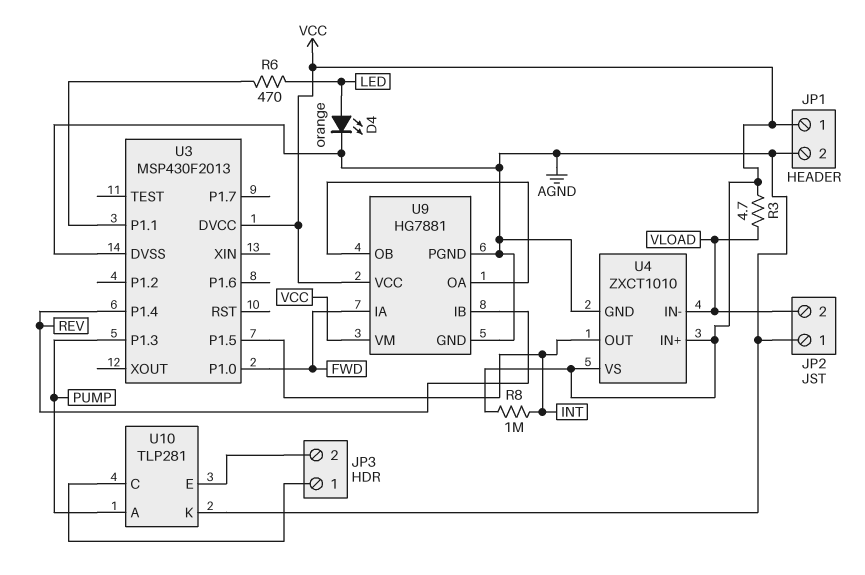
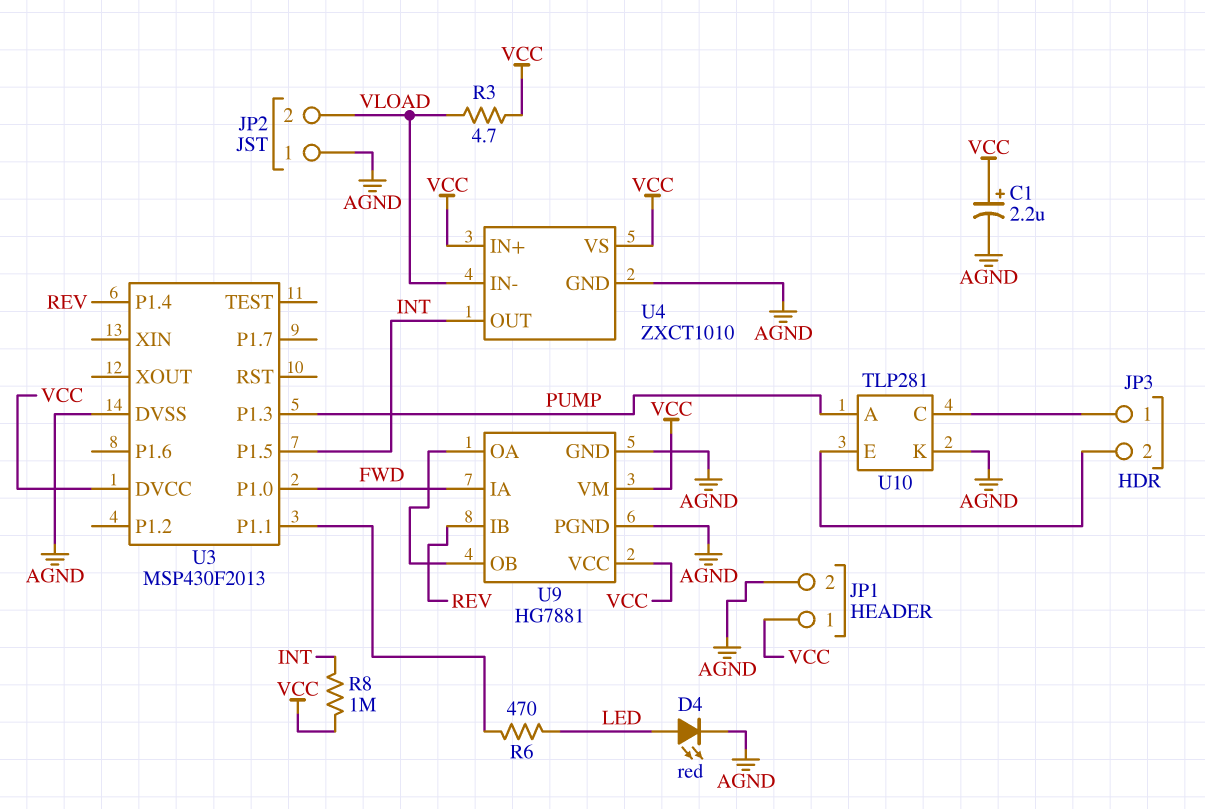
C1: none -> 2.2uF (plus VCC, minus AGND)
D4: LED orange (A LED, K AGND) -> LED red (A LED, K AGND)

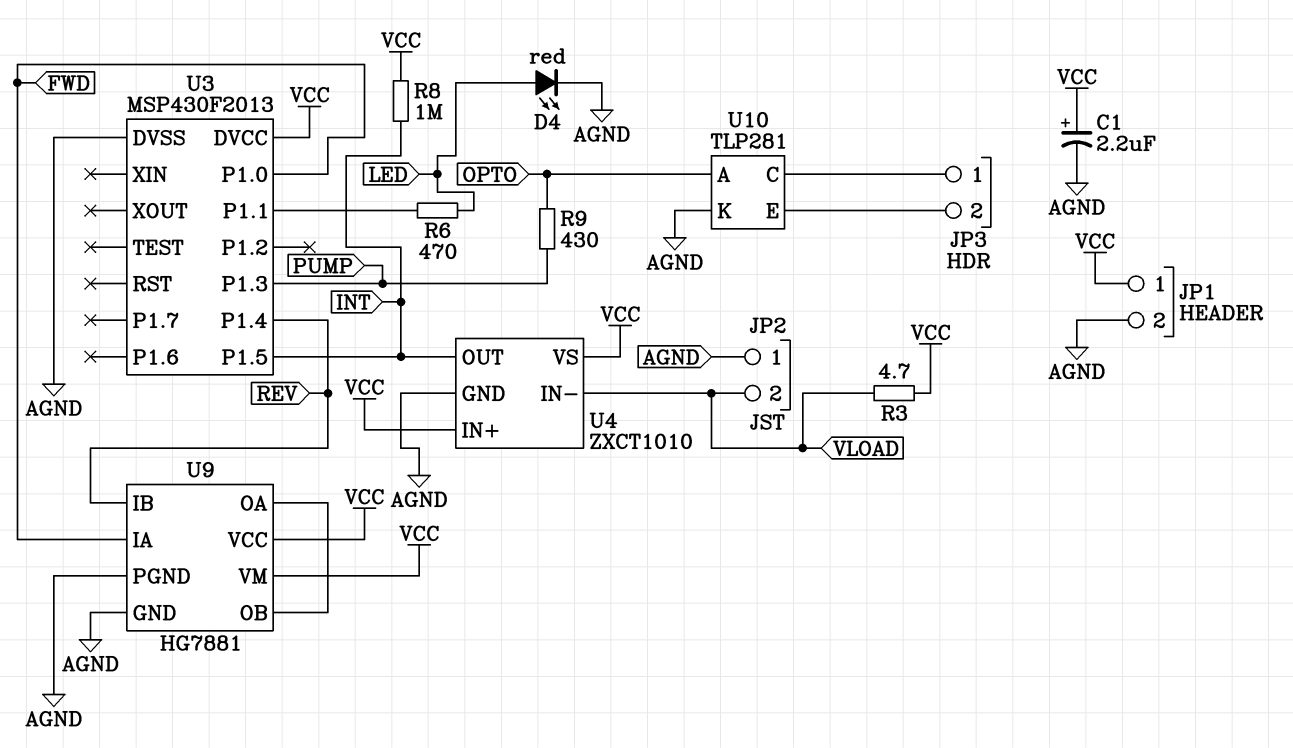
R9: none -> 430 (OPTO, PUMP)
U10 pin A: PUMP -> OPTO

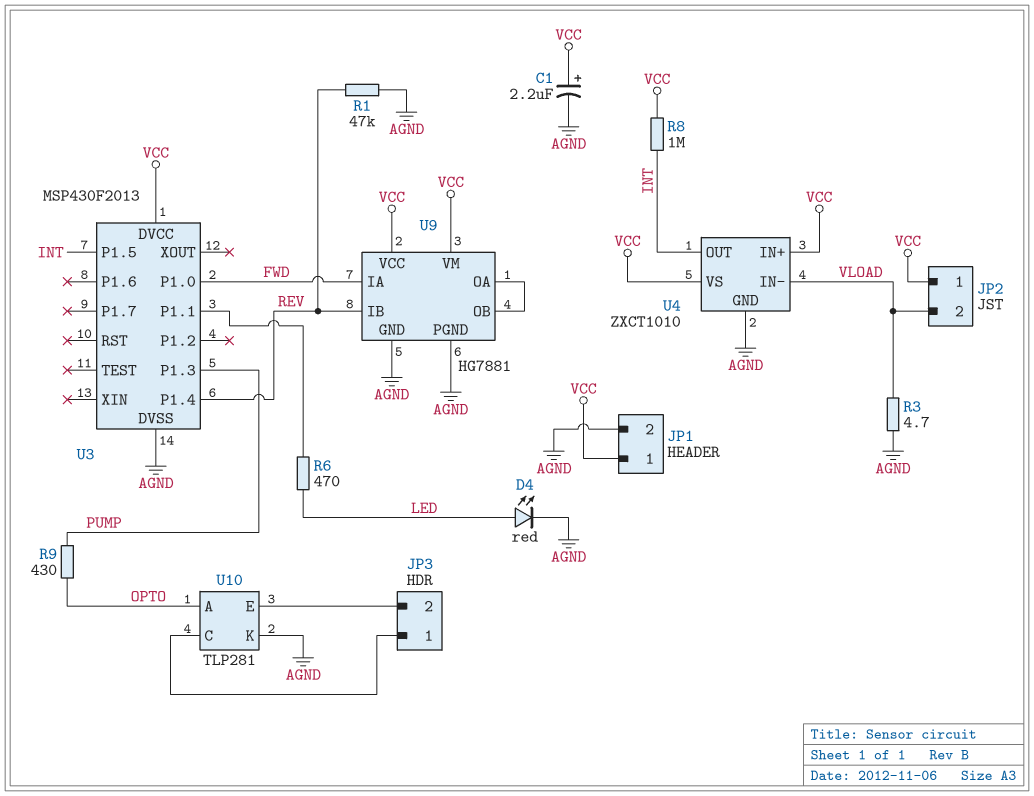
JP2 pin 1: AGND -> VCC
R1: none -> 47k (AGND, REV)
R3: 4.7 (VCC, VLOAD) -> 4.7 (AGND, VLOAD)

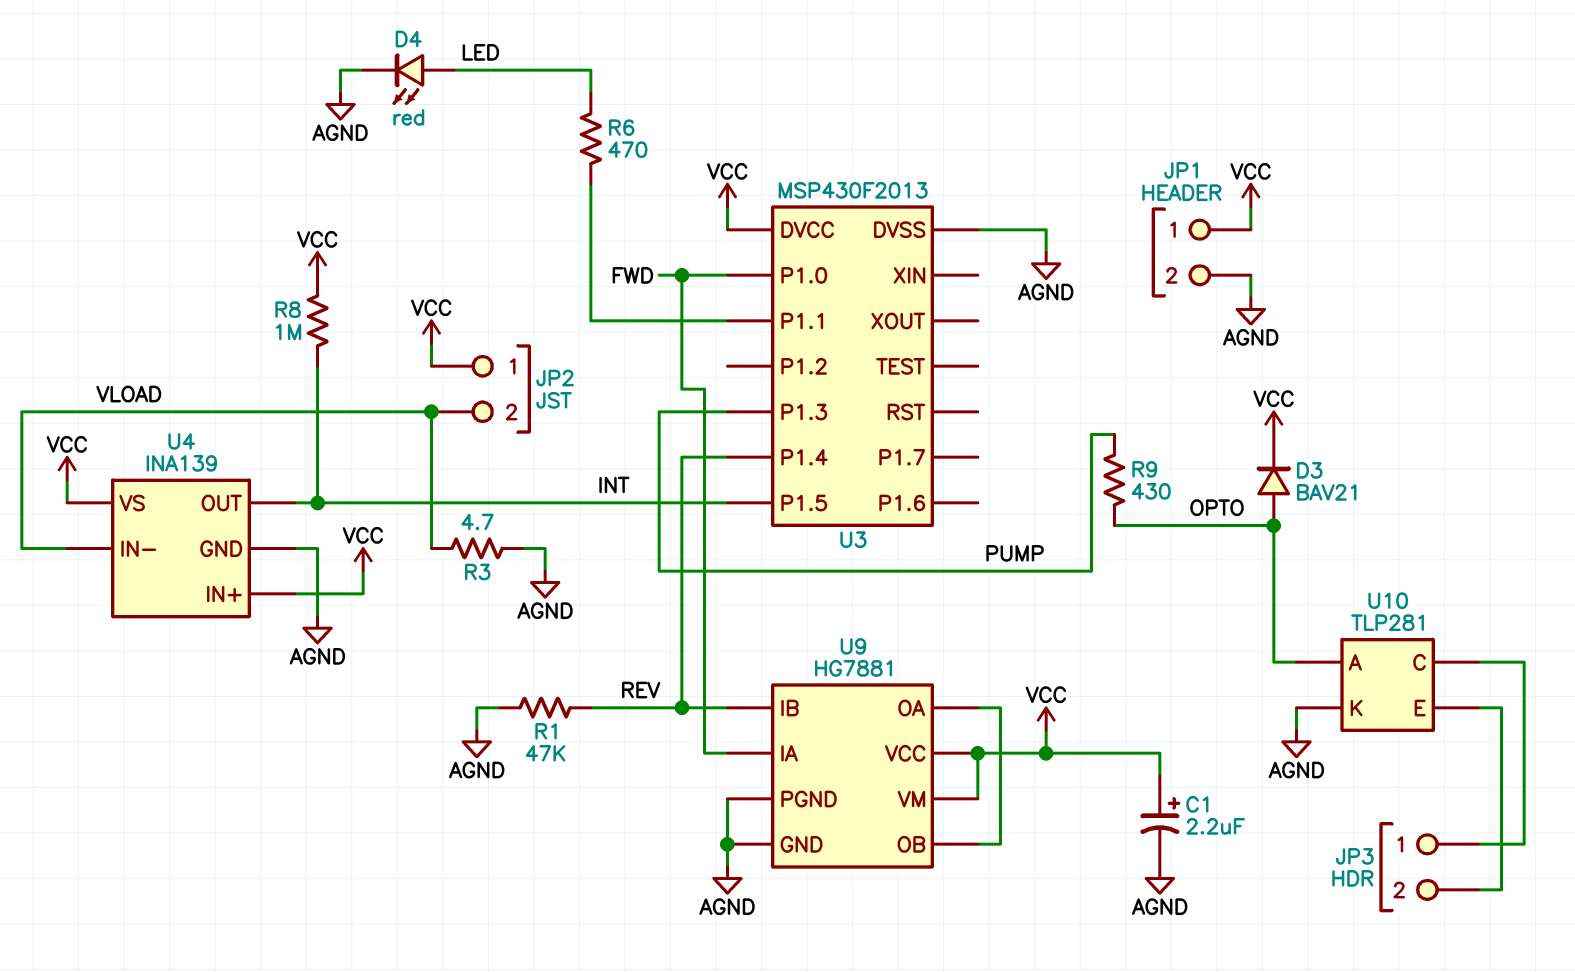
D3: none -> diode BAV21 (A OPTO, K VCC)
U4: ZXCT1010 -> INA139

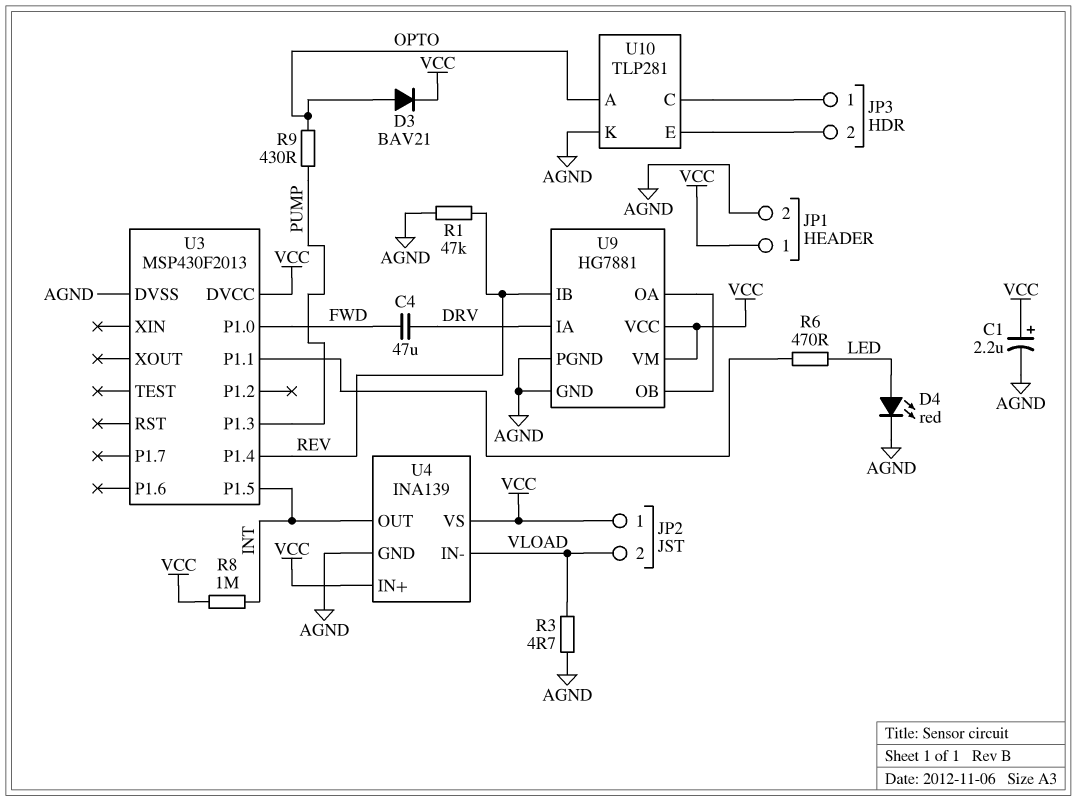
C4: none -> 47uF (DRV, FWD)
U9 pin IA: FWD -> DRV

